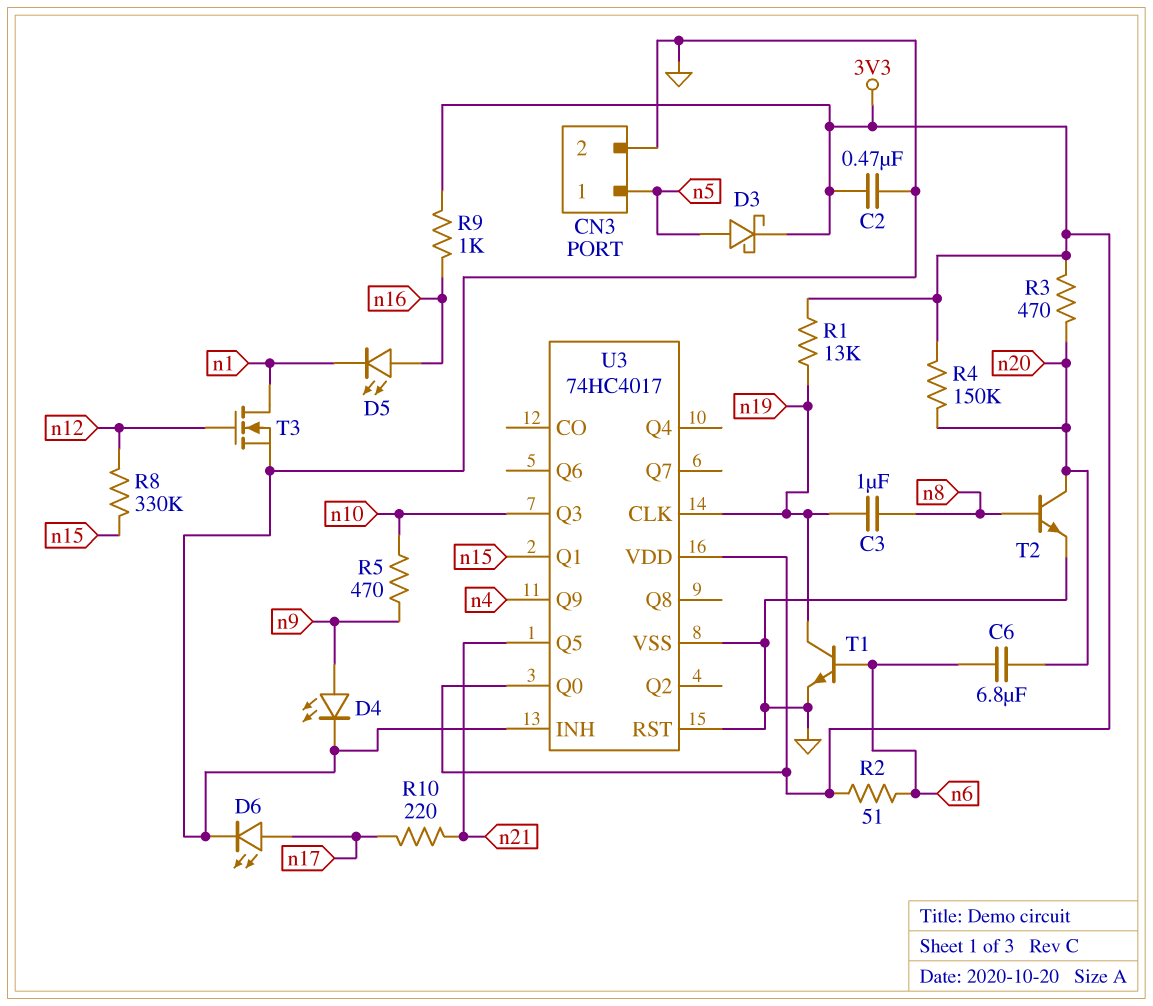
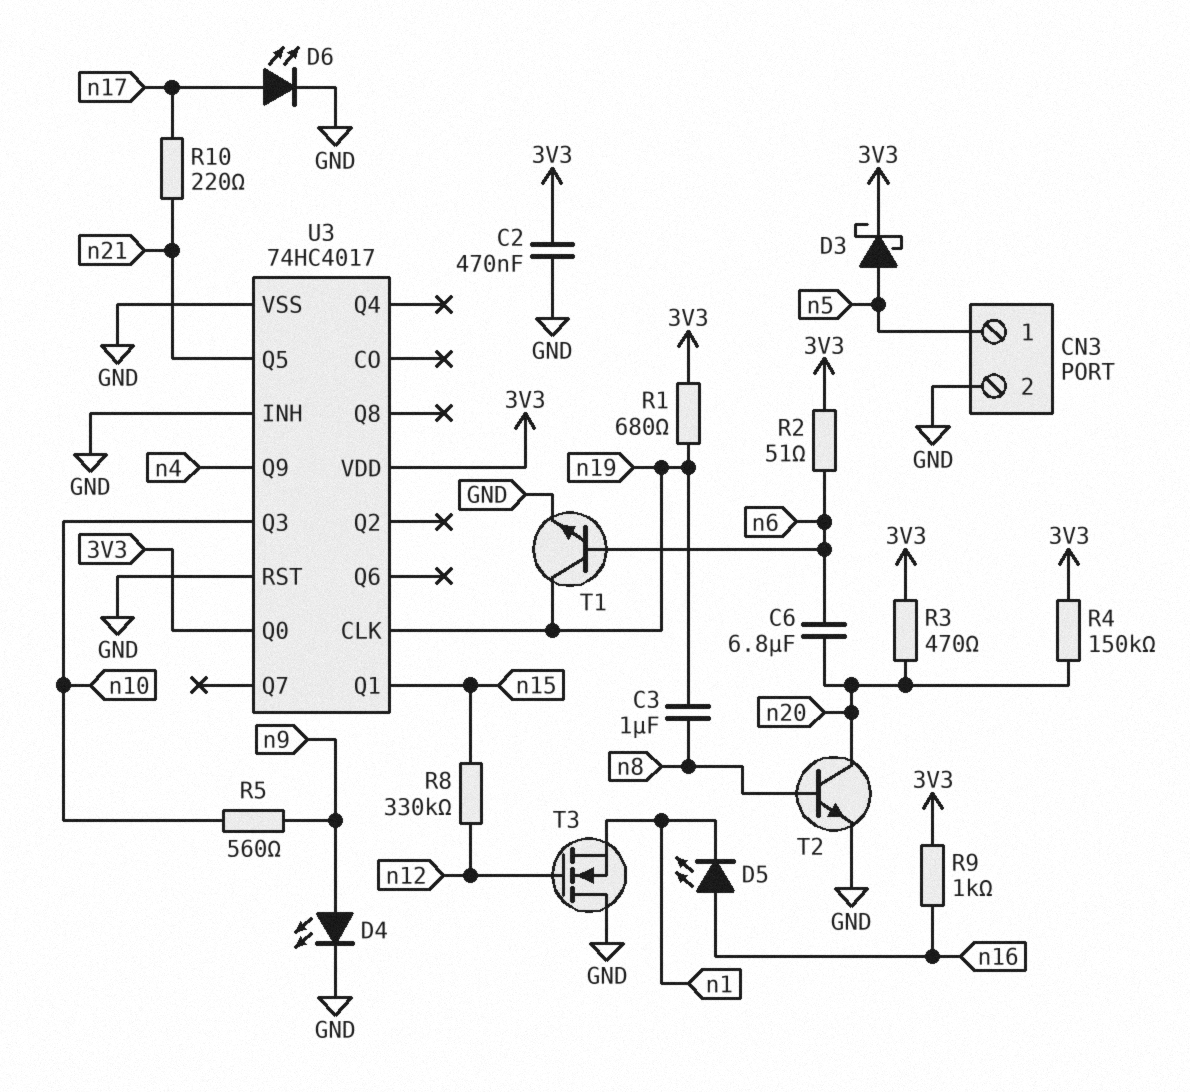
R1: 13k (3V3, n19) -> 680 (3V3, n19)
R5: 470 (n9, n10) -> 560 (n9, n10)
T3: NMOS (G n12, D n1, S GND) -> NMOS (G n12, D GND, S n1)

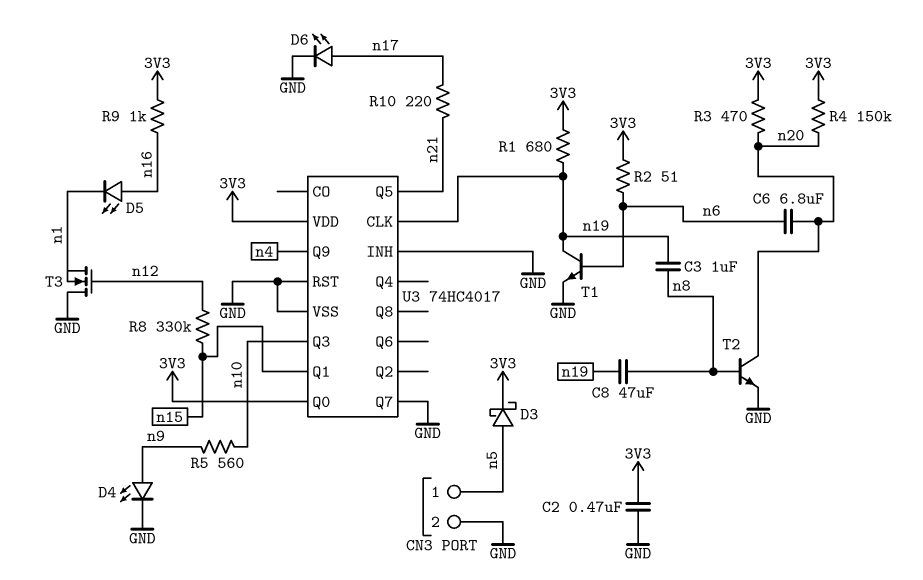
C8: none -> 47uF (n8, n19)
U3 pin Q7: none -> GND

